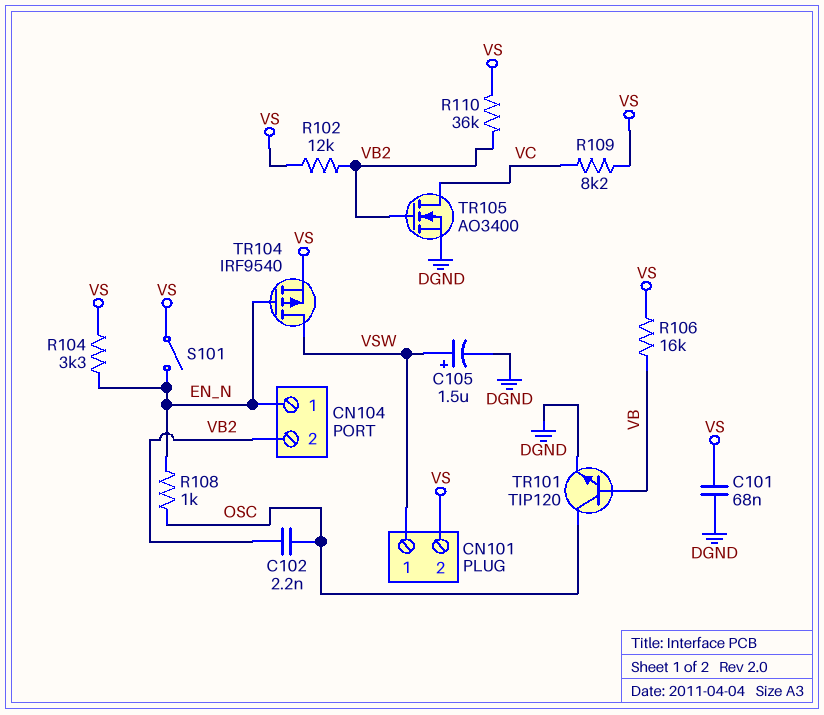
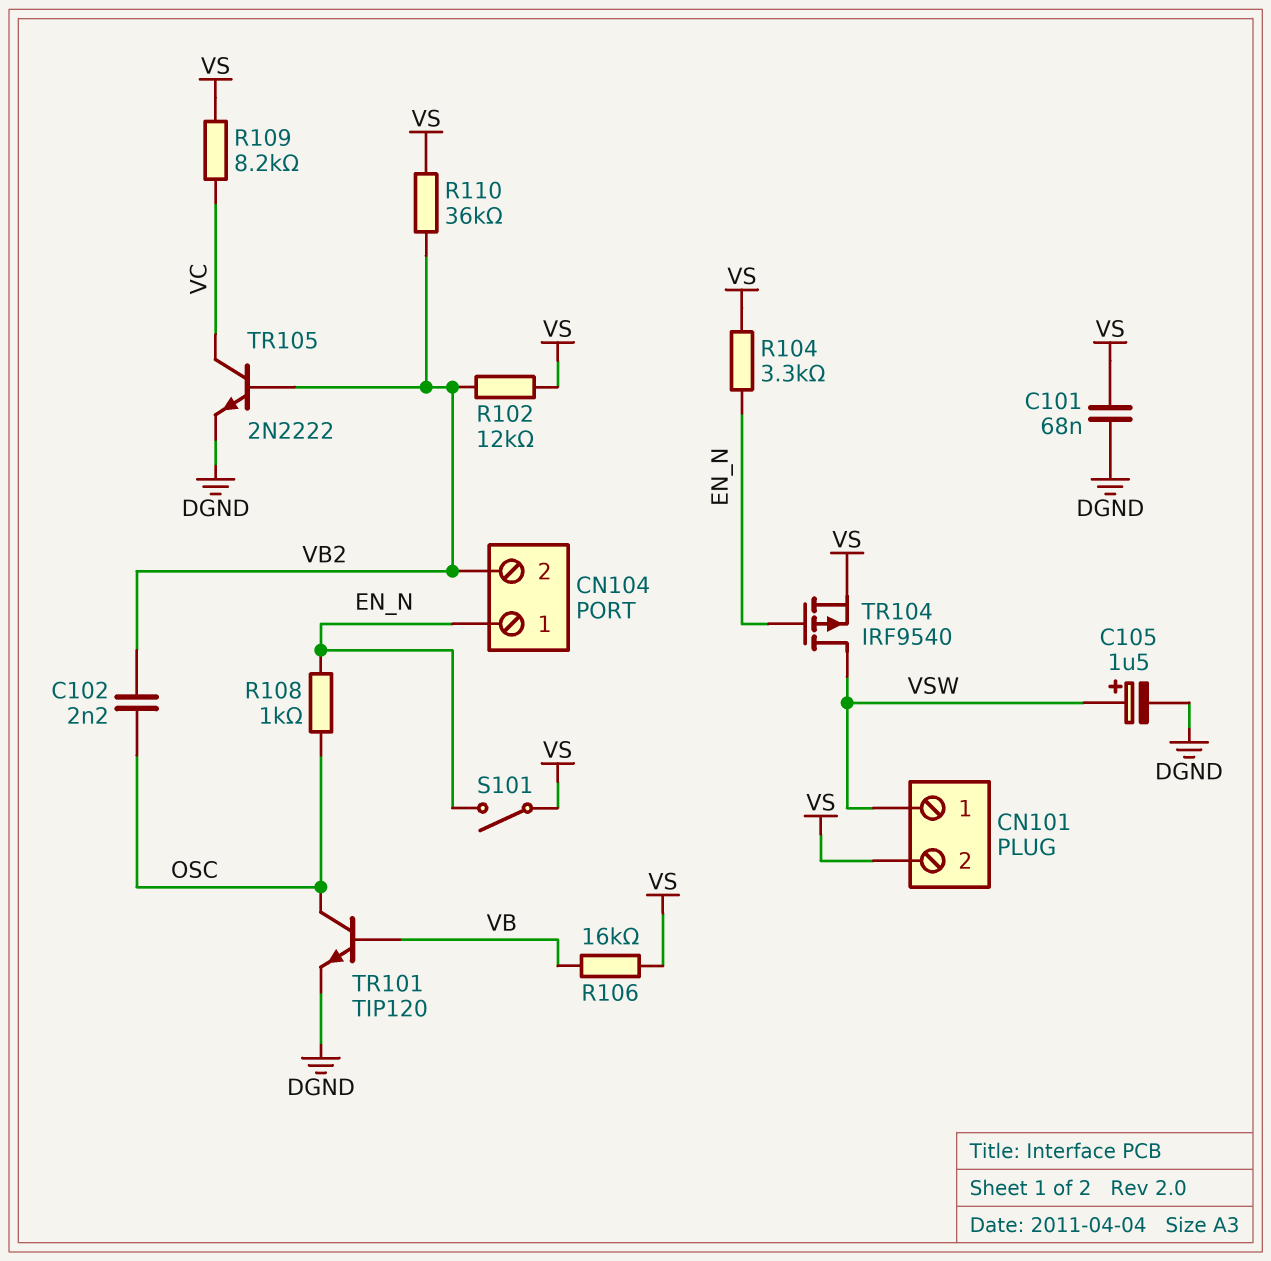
TR105: NMOS AO3400 (G VB2, D VC, S DGND) -> NPN 2N2222 (B VB2, C VC, E DGND)

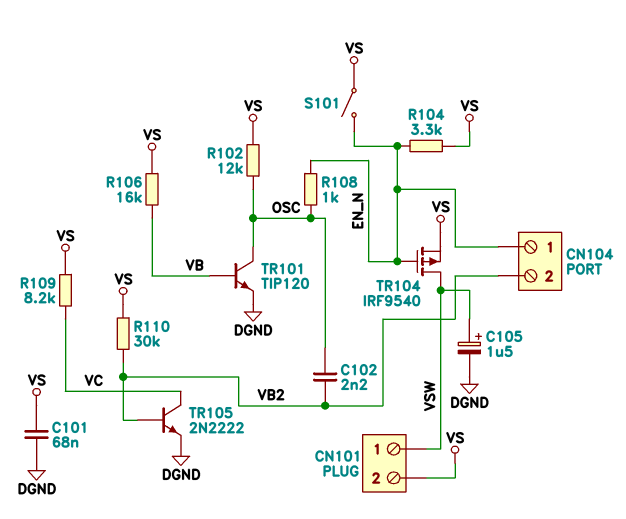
R102: 12k (VB2, VS) -> 12k (OSC, VS)
R110: 36k (VB2, VS) -> 30k (VB2, VS)

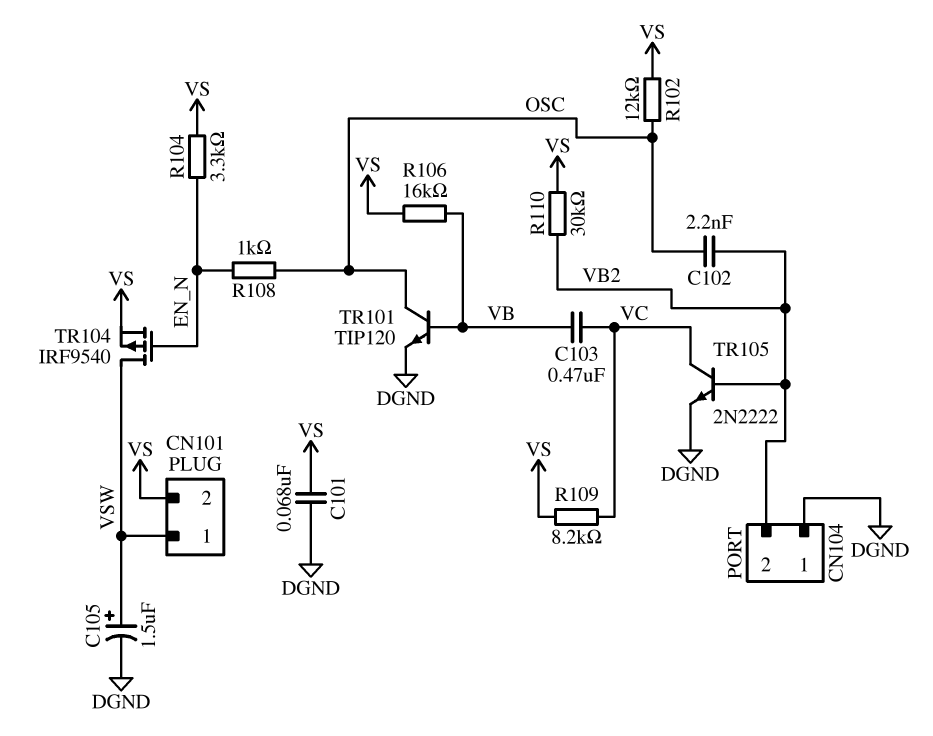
C103: none -> 470nF (VB, VC)
CN104 pin 1: EN_N -> DGND
S101: switch (EN_N, VS) -> none

